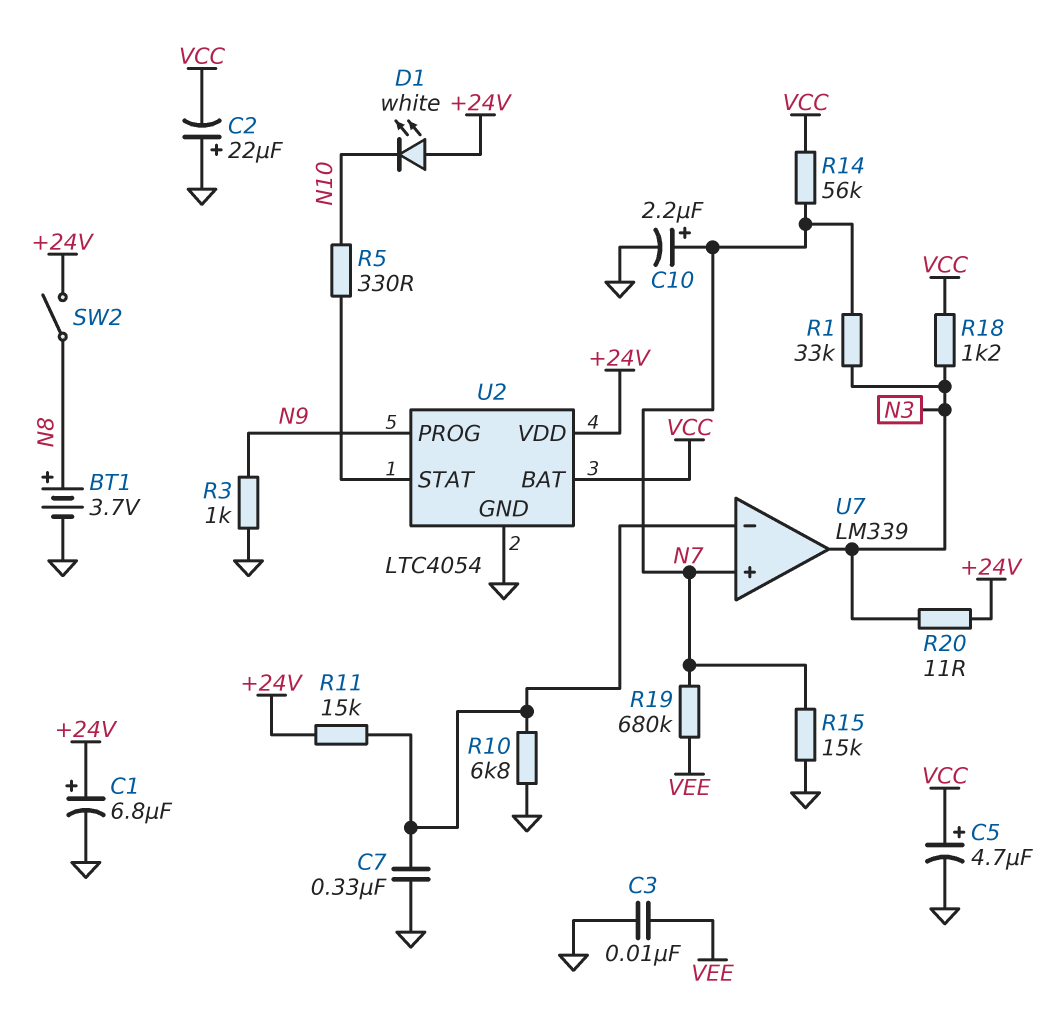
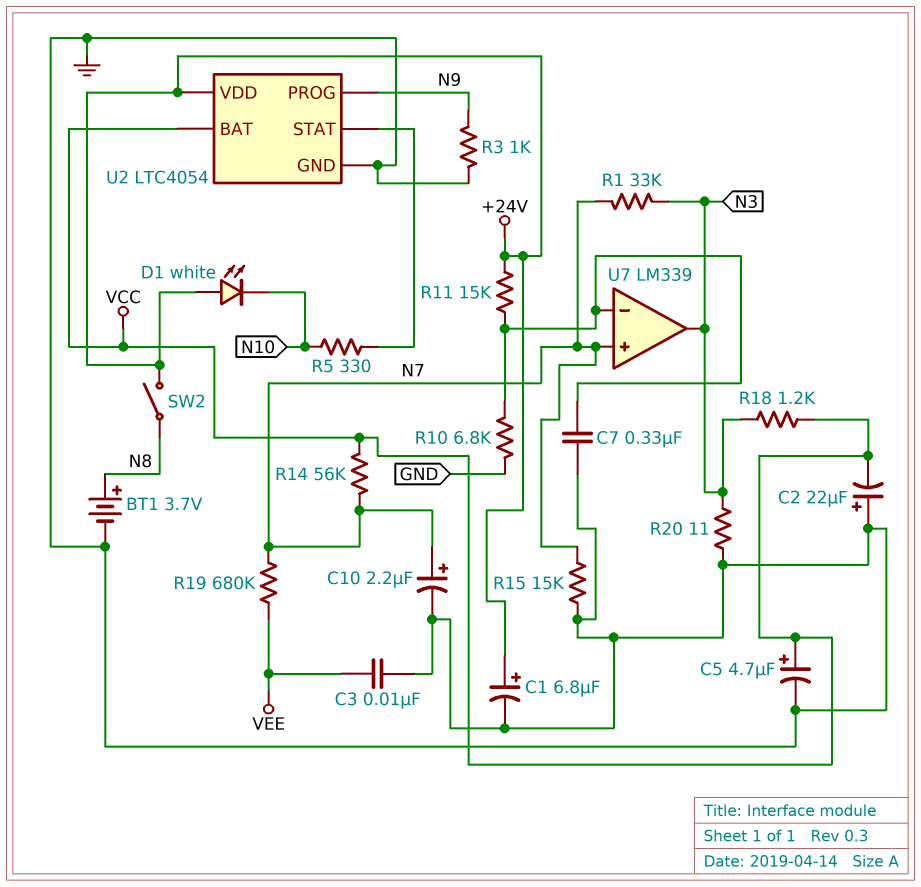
R20: 11 (+24V, N3) -> 11 (GND, N3)

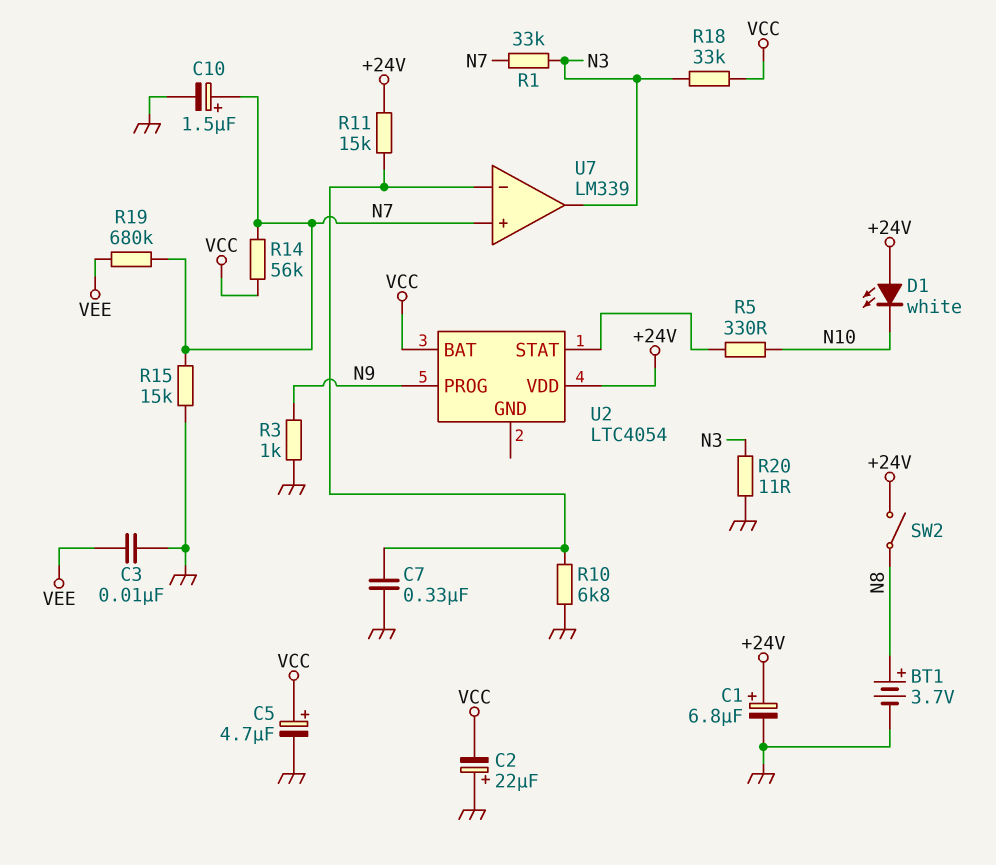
C10: 2.2uF (plus N7, minus GND) -> 1.5uF (plus N7, minus GND)
R18: 1.2k (N3, VCC) -> 33k (N3, VCC)
U2 pin GND: GND -> none

